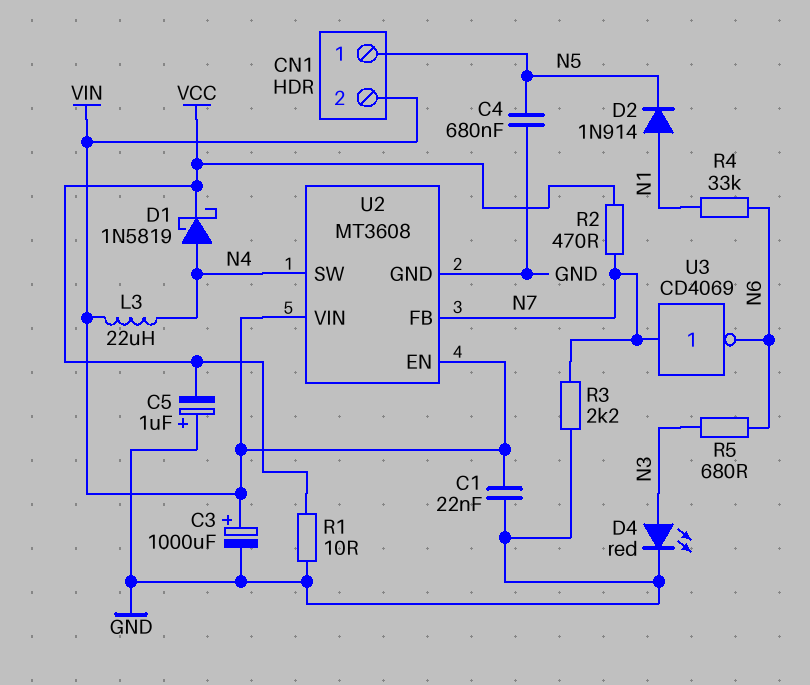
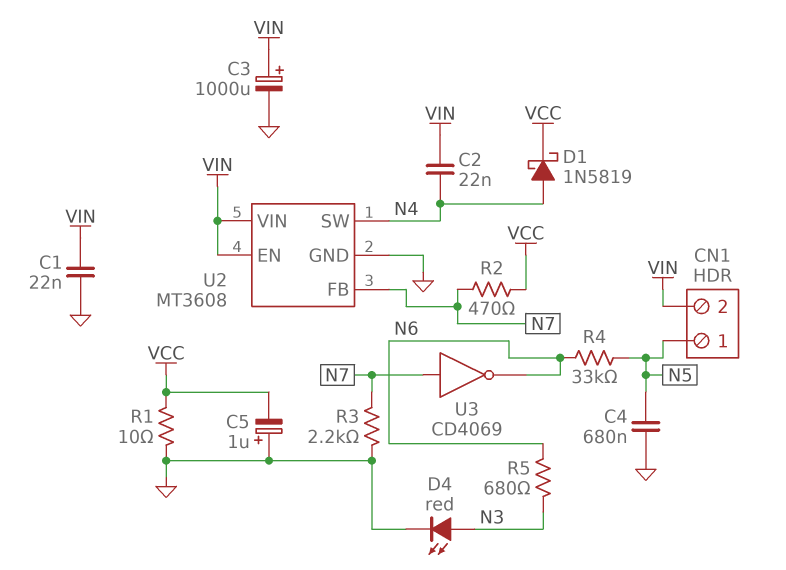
C2: none -> 22nF (N4, VIN)
D2: diode 1N914 (A N1, K N5) -> none
L3: 22uH (N4, VIN) -> none
R4: 33k (N1, N6) -> 33k (N5, N6)

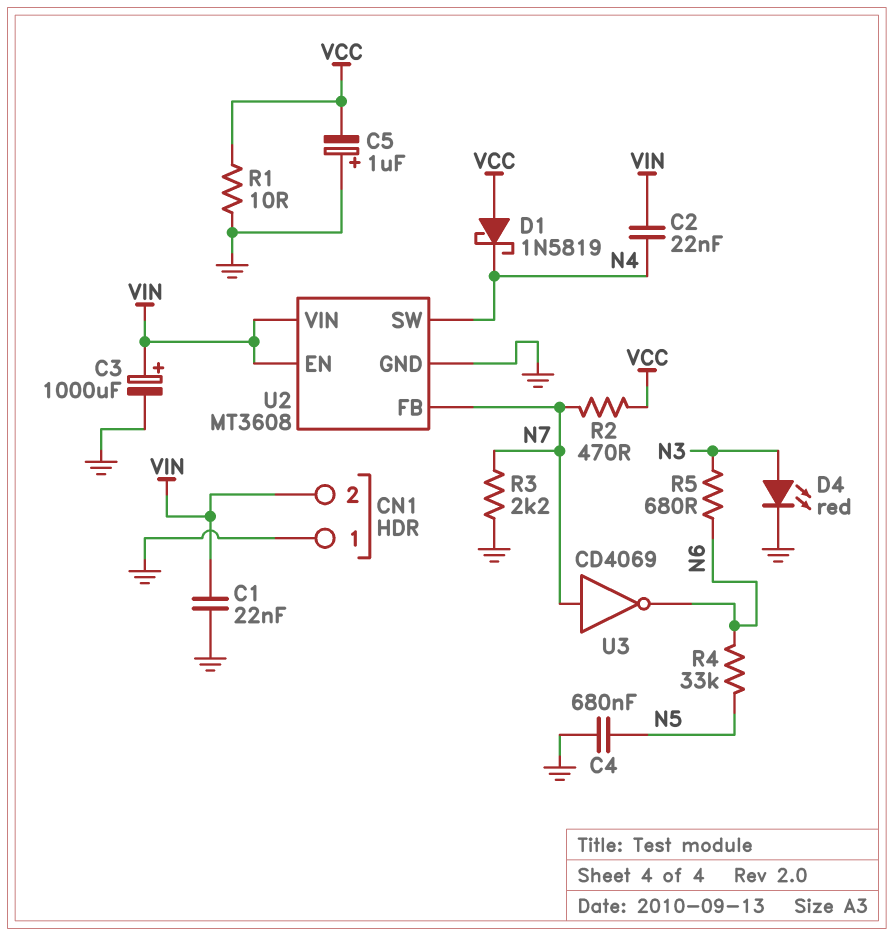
CN1 pin 1: N5 -> GND
D1: schottky 1N5819 (A N4, K VCC) -> schottky 1N5819 (A VCC, K N4)

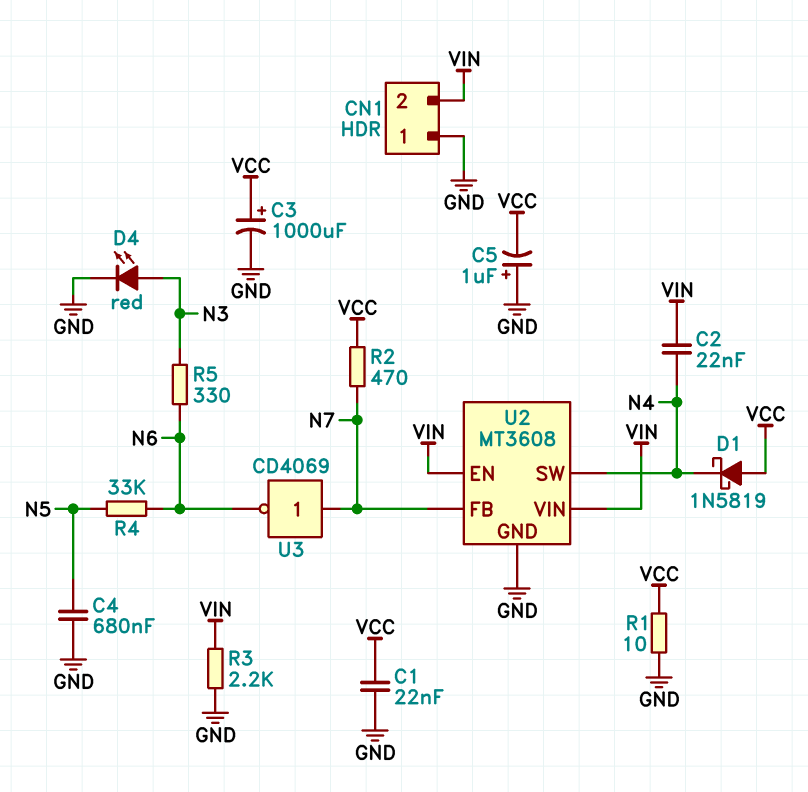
C1: 22nF (GND, VIN) -> 22nF (GND, VCC)
C3: 1000uF (plus VIN, minus GND) -> 1000uF (plus VCC, minus GND)
R3: 2.2k (GND, N7) -> 2.2k (GND, VIN)
R5: 680 (N3, N6) -> 330 (N3, N6)

